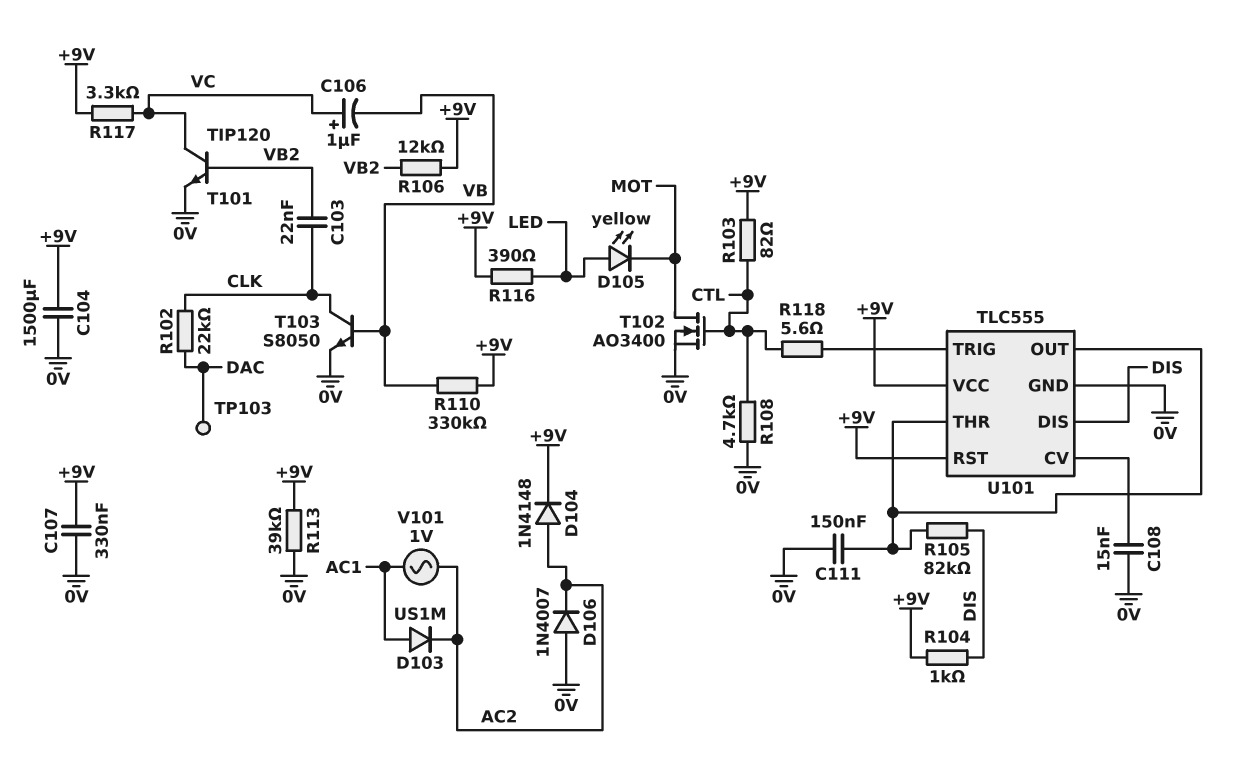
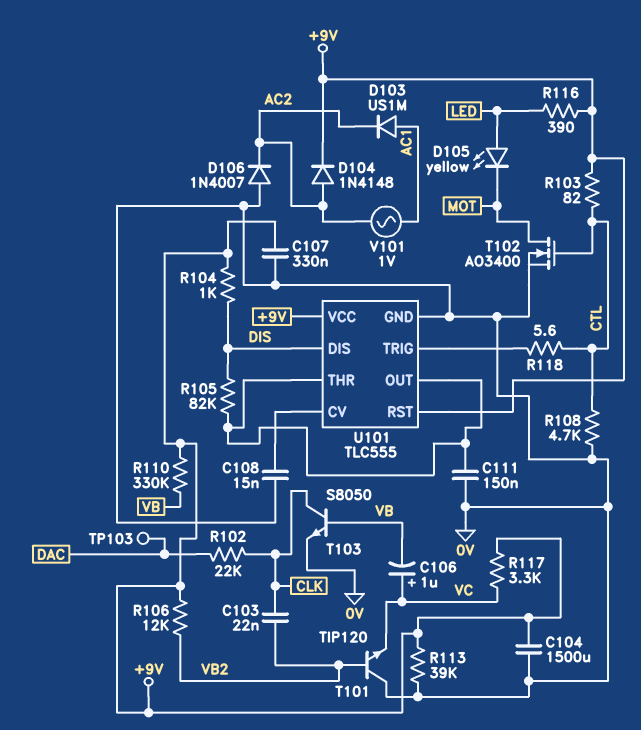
T101: NPN TIP120 (B VB2, C VC, E 0V) -> NPN TIP120 (B VB2, C 0V, E VC)

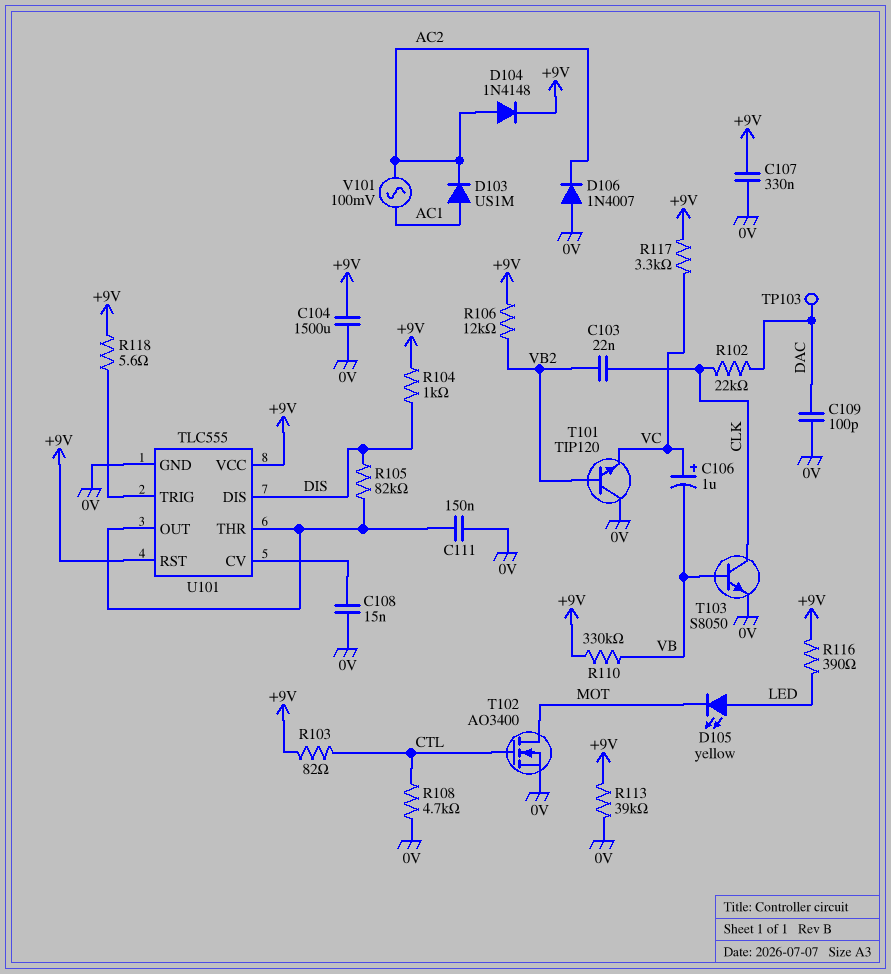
C109: none -> 100pF (0V, DAC)
R118: 5.6 (CTL, U101/TRIG) -> 5.6 (+9V, U101/TRIG)
V101: AC 1V (AC1, AC2) -> AC 100mV (AC1, AC2)

